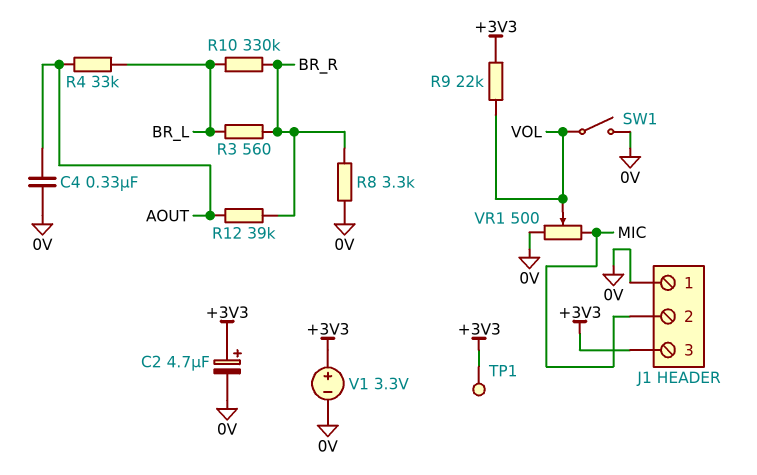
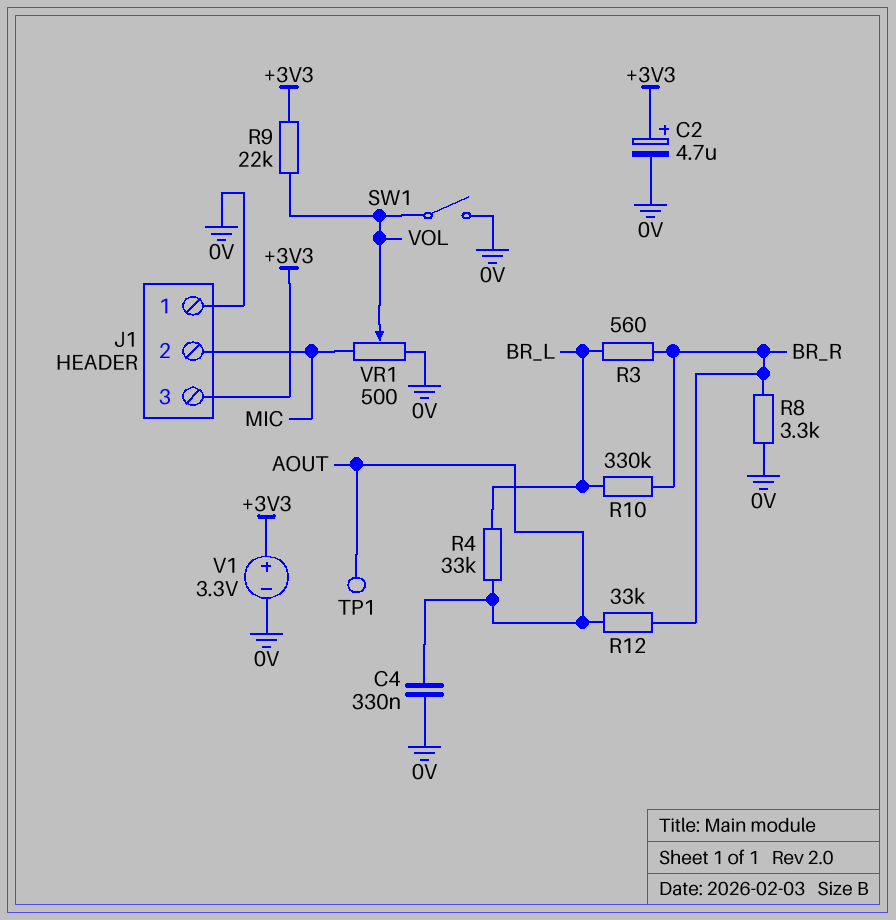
R12: 39k (AOUT, BR_R) -> 33k (AOUT, BR_R)
TP1: test point (+3V3) -> test point (AOUT)

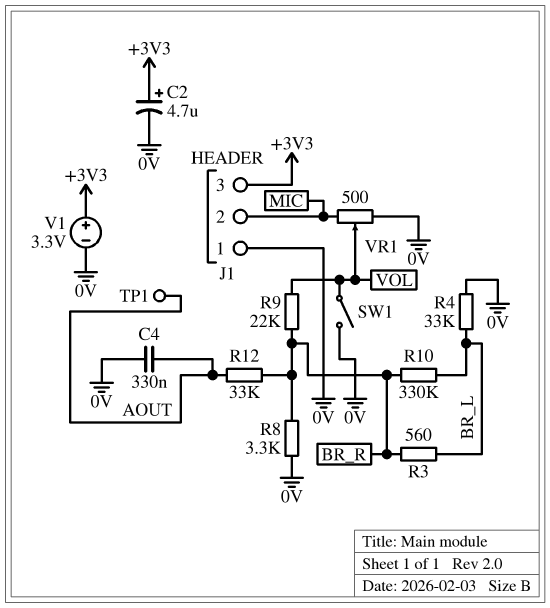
R4: 33k (AOUT, BR_L) -> 33k (0V, BR_L)
R9: 22k (+3V3, VOL) -> 22k (BR_R, VOL)

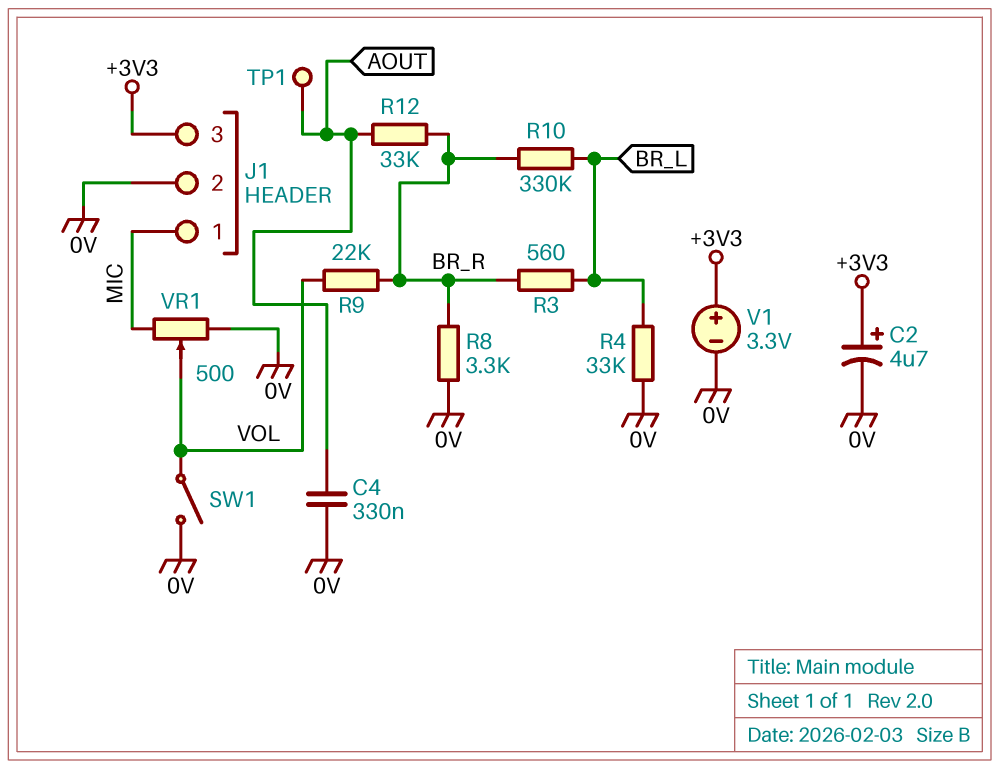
J1 pin 1: 0V -> MIC
J1 pin 2: MIC -> 0V

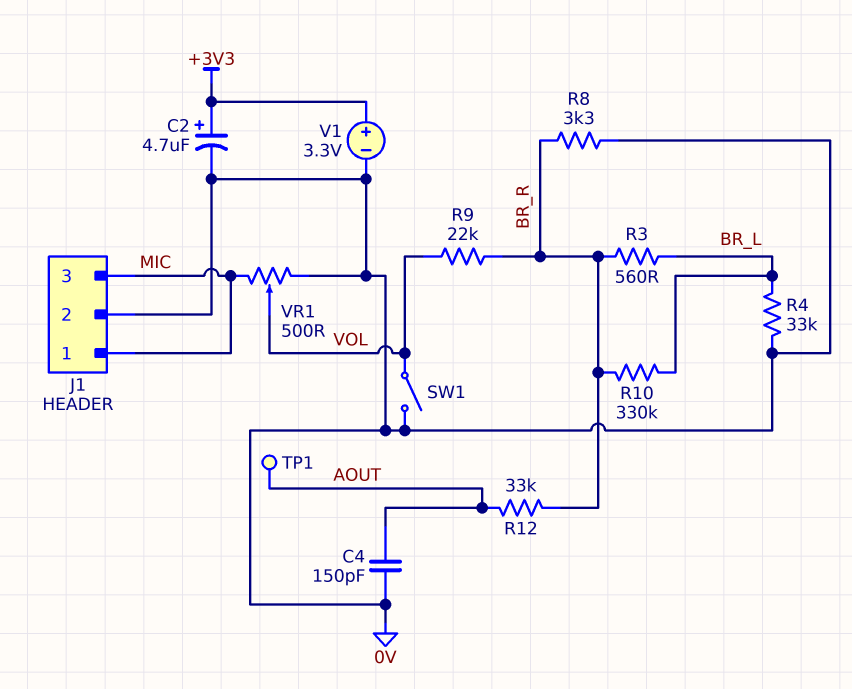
C4: 330nF (0V, AOUT) -> 150pF (0V, AOUT)
J1 pin 3: +3V3 -> MIC

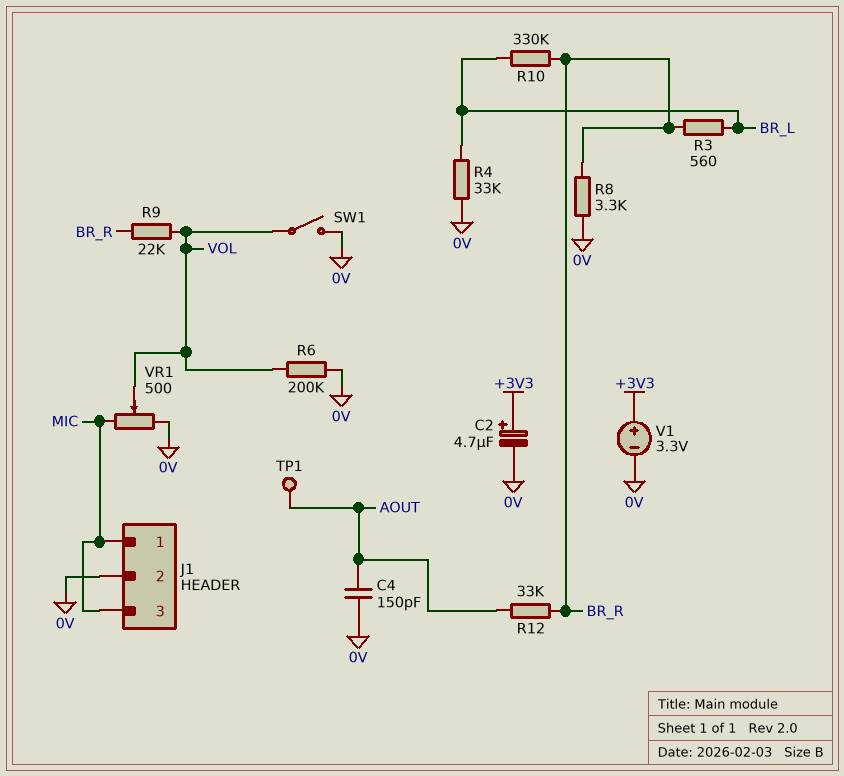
R6: none -> 200k (0V, VOL)

